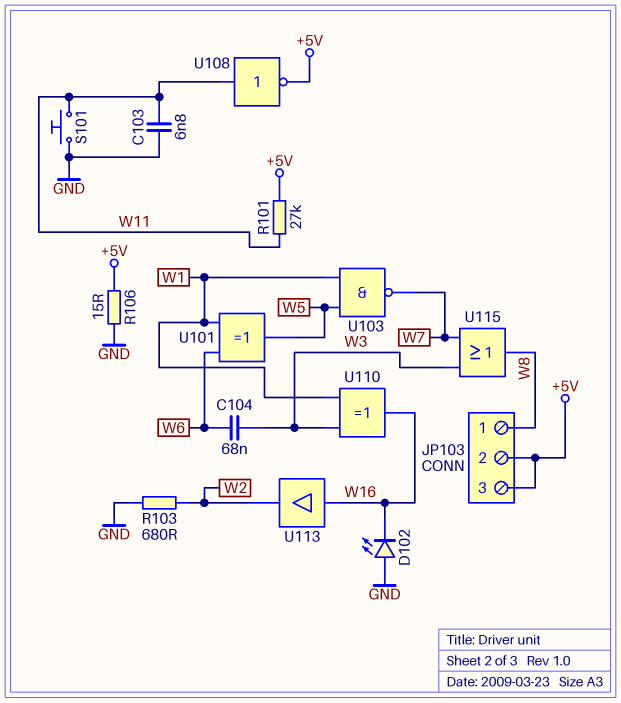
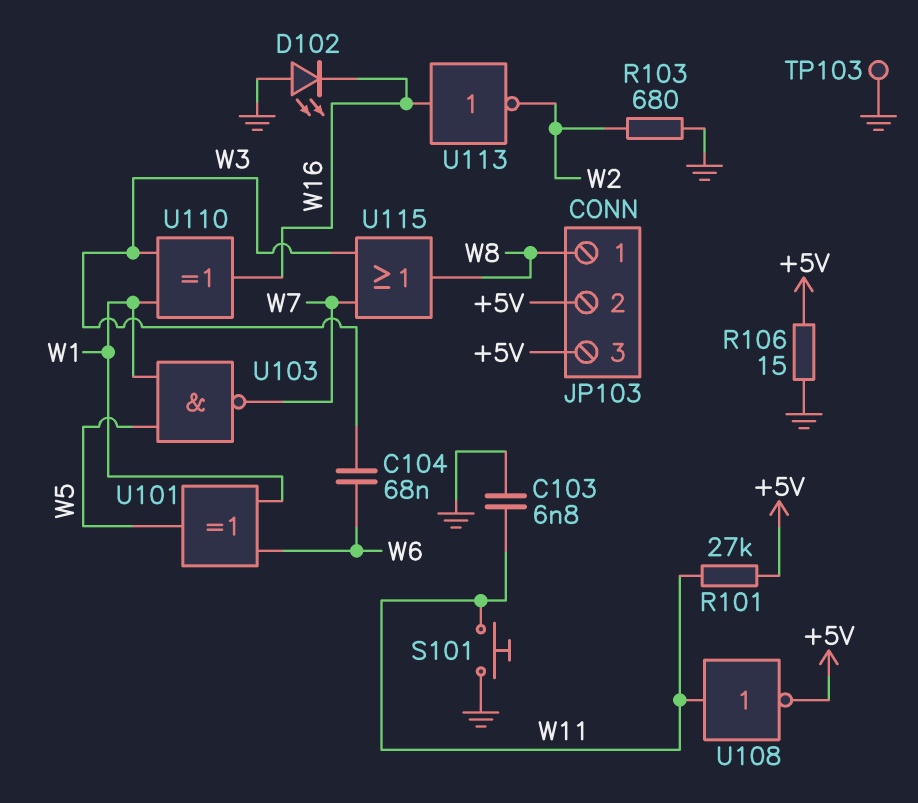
TP103: none -> test point (GND)
U113: buffer (in W16, out W2) -> NOT (in W16, out W2)

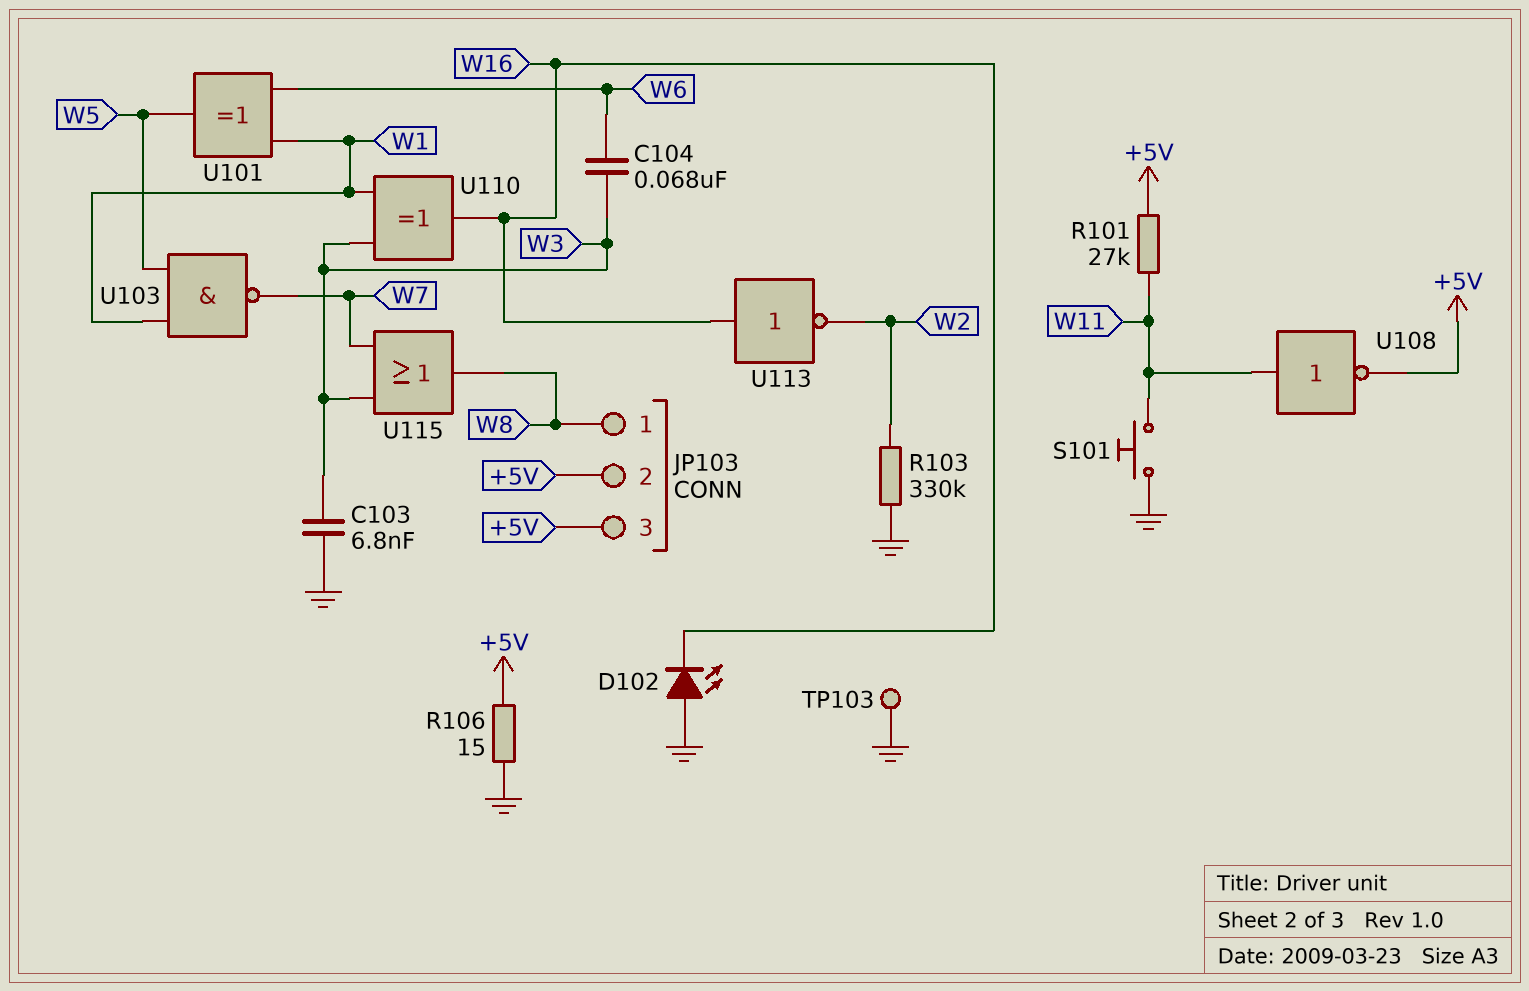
C103: 6.8nF (GND, W11) -> 6.8nF (GND, W3)
R103: 680 (GND, W2) -> 330k (GND, W2)

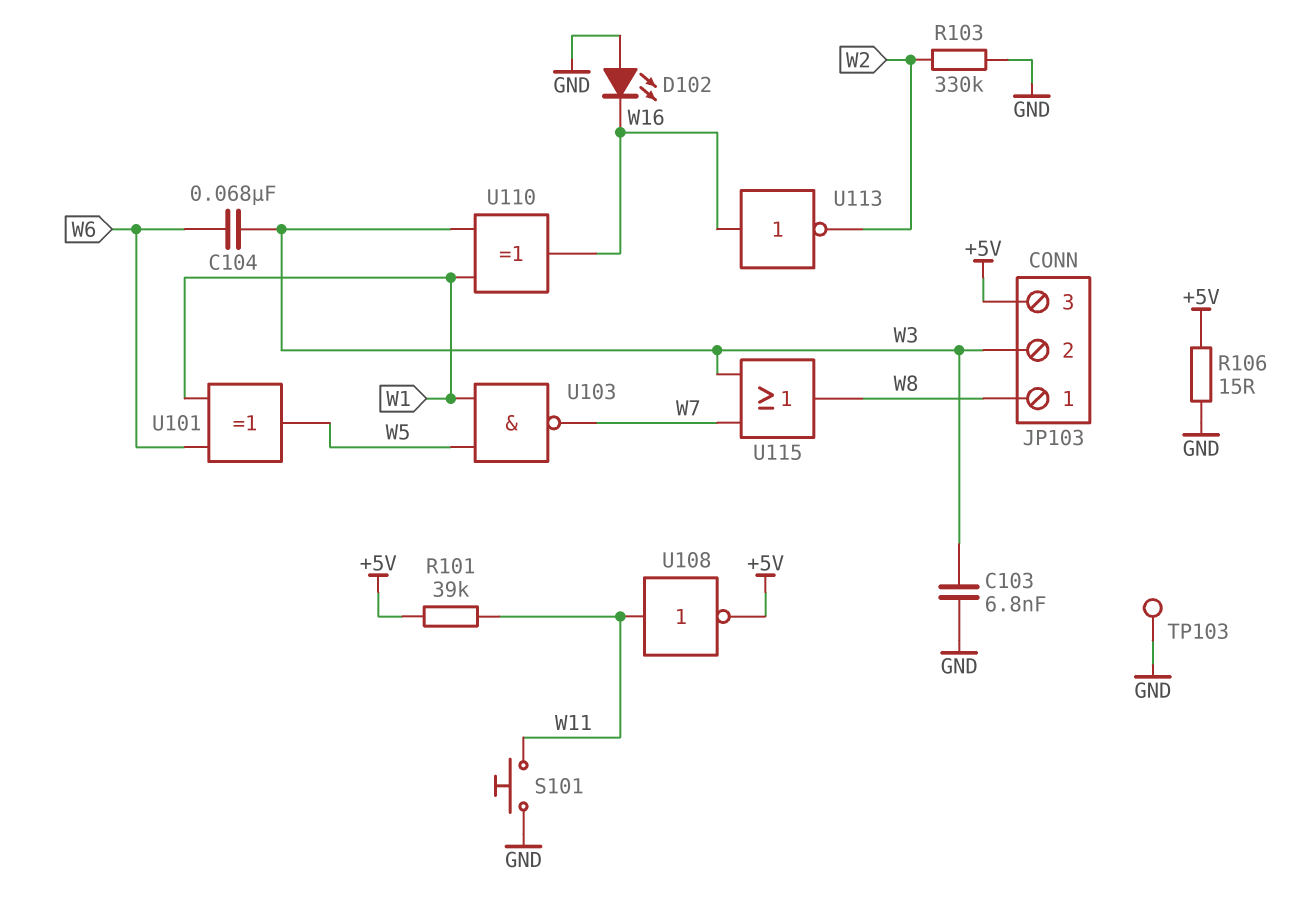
JP103 pin 2: +5V -> W3
R101: 27k (+5V, W11) -> 39k (+5V, W11)

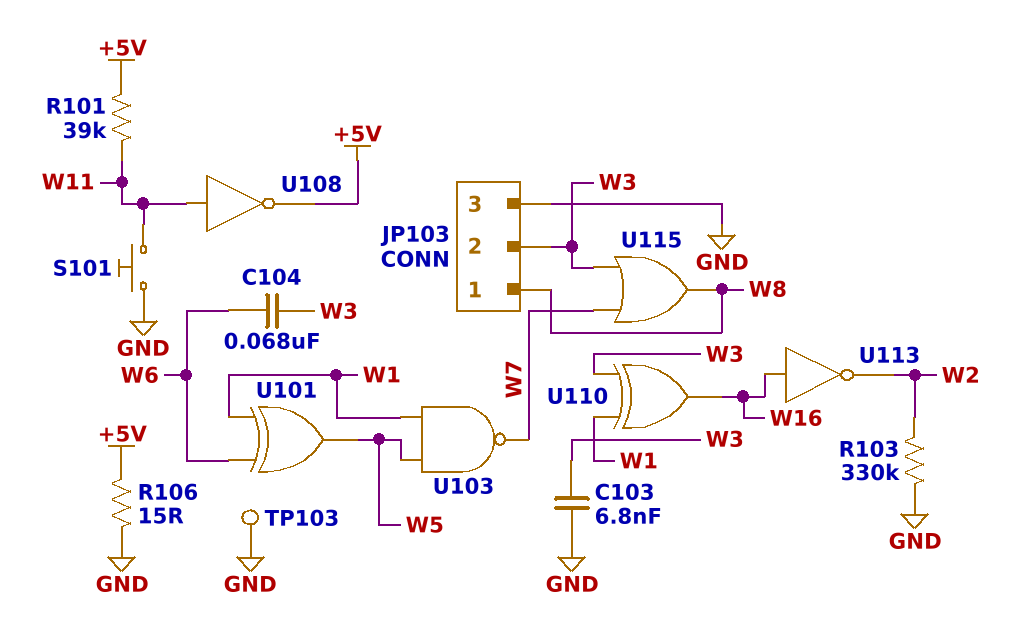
D102: LED (A GND, K W16) -> none
JP103 pin 3: +5V -> GND

